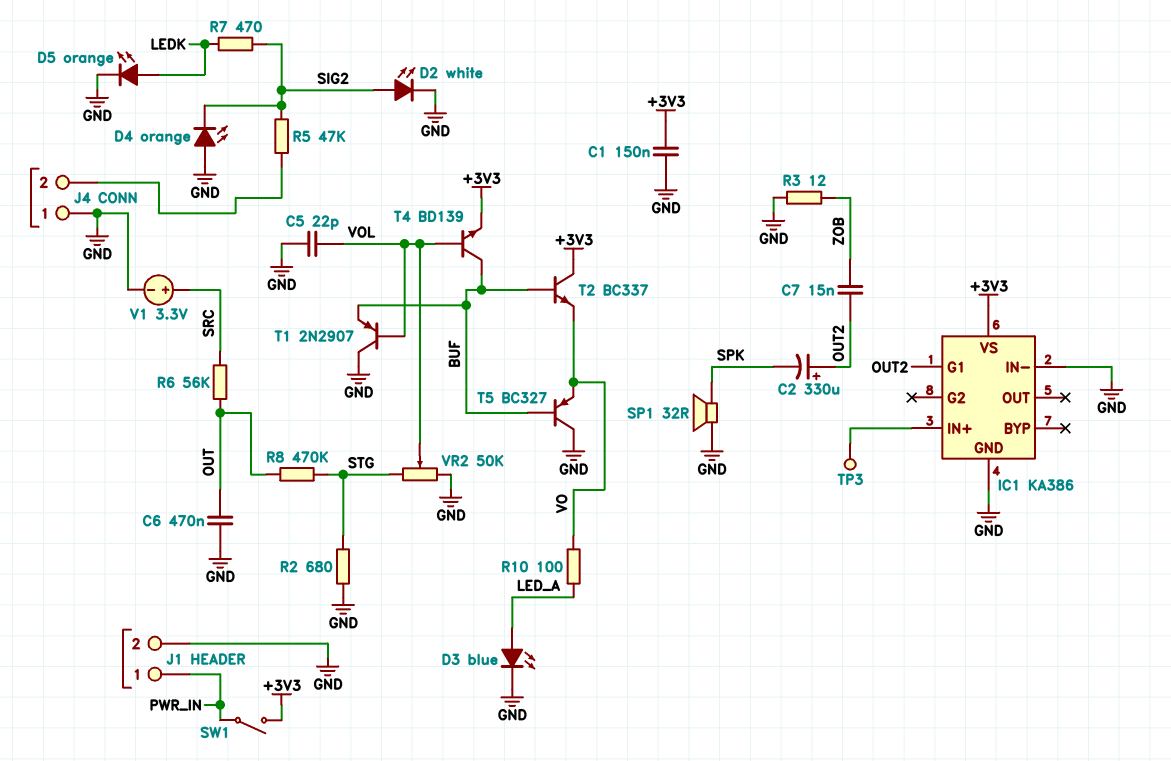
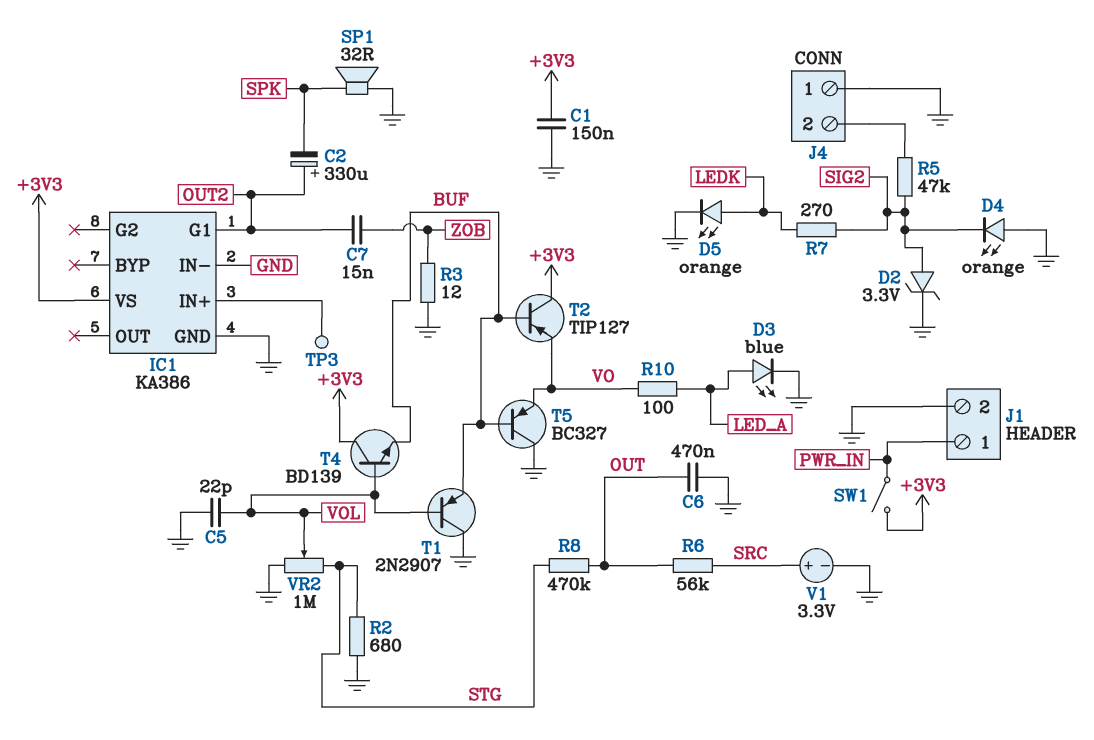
D2: LED white (A SIG2, K GND) -> zener 3.3V (A SIG2, K GND)
R7: 470 (LEDK, SIG2) -> 270 (LEDK, SIG2)
T2: NPN BC337 (B BUF, C +3V3, E VO) -> PNP TIP127 (B BUF, C +3V3, E VO)
T4: NPN BD139 (B VOL, C BUF, E +3V3) -> NPN BD139 (B VOL, C +3V3, E BUF)
VR2: 50k (GND, STG, wiper VOL) -> 1M (GND, STG, wiper VOL)

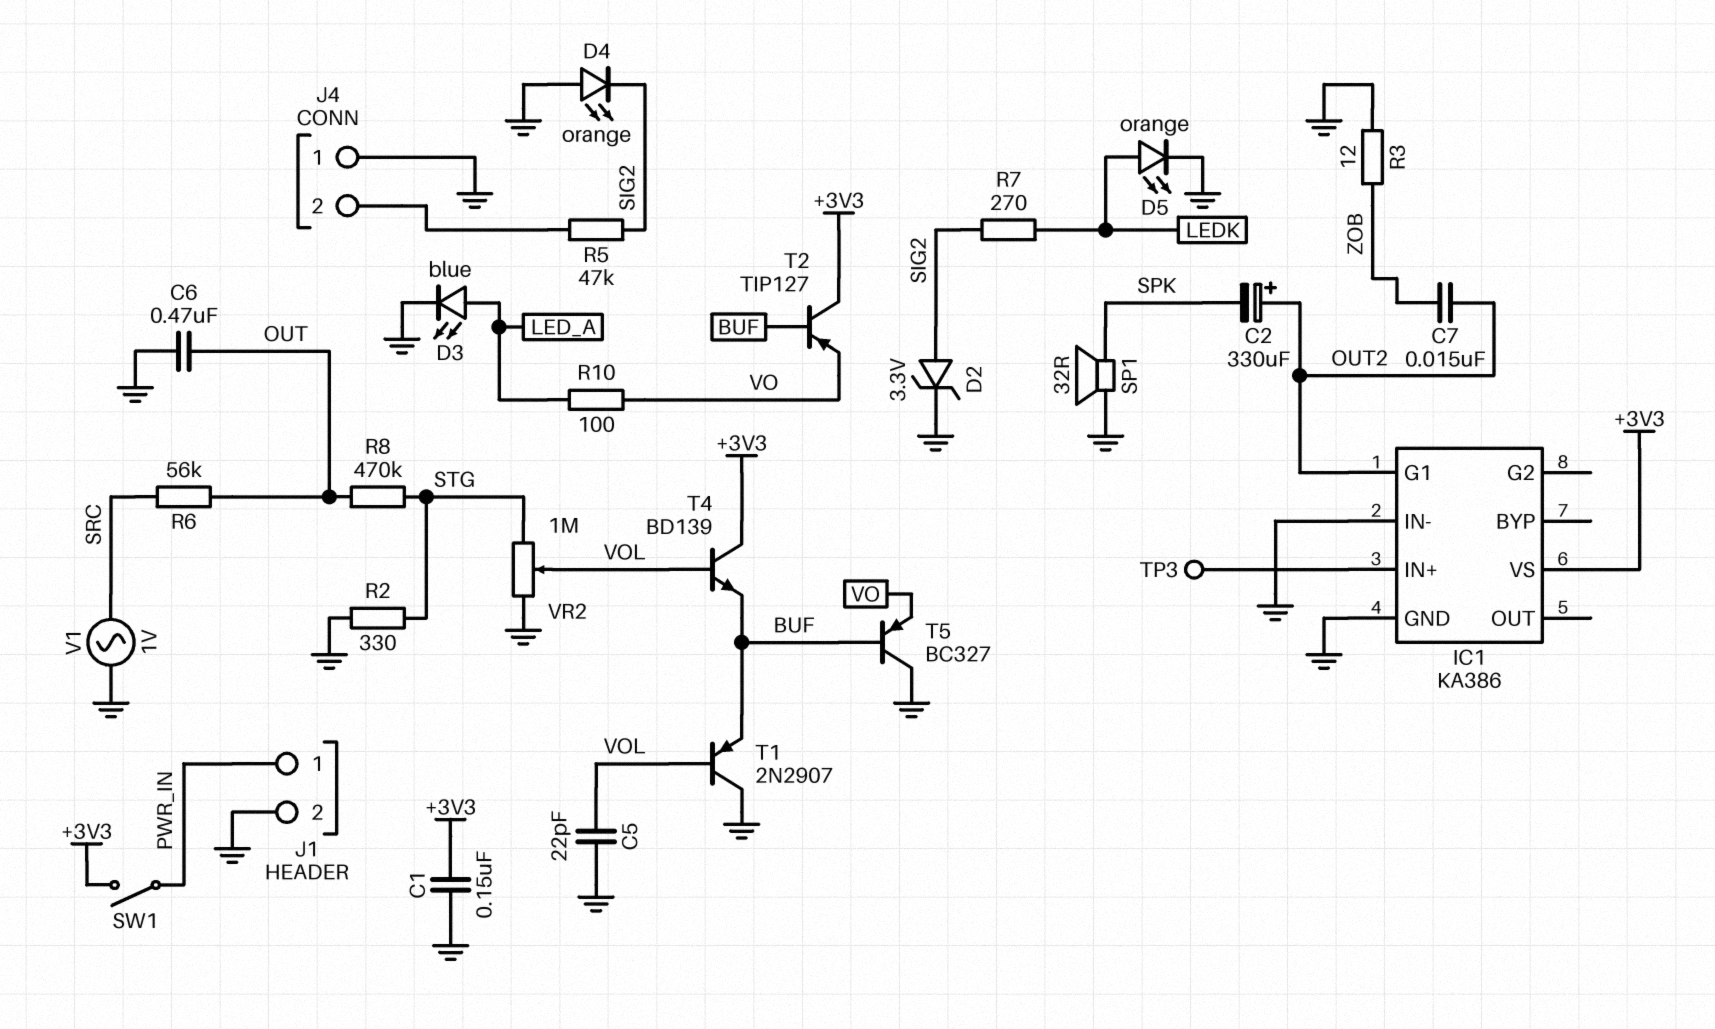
R2: 680 (GND, STG) -> 330 (GND, STG)
V1: 3.3V (plus SRC, minus GND) -> AC 1V (GND, SRC)

